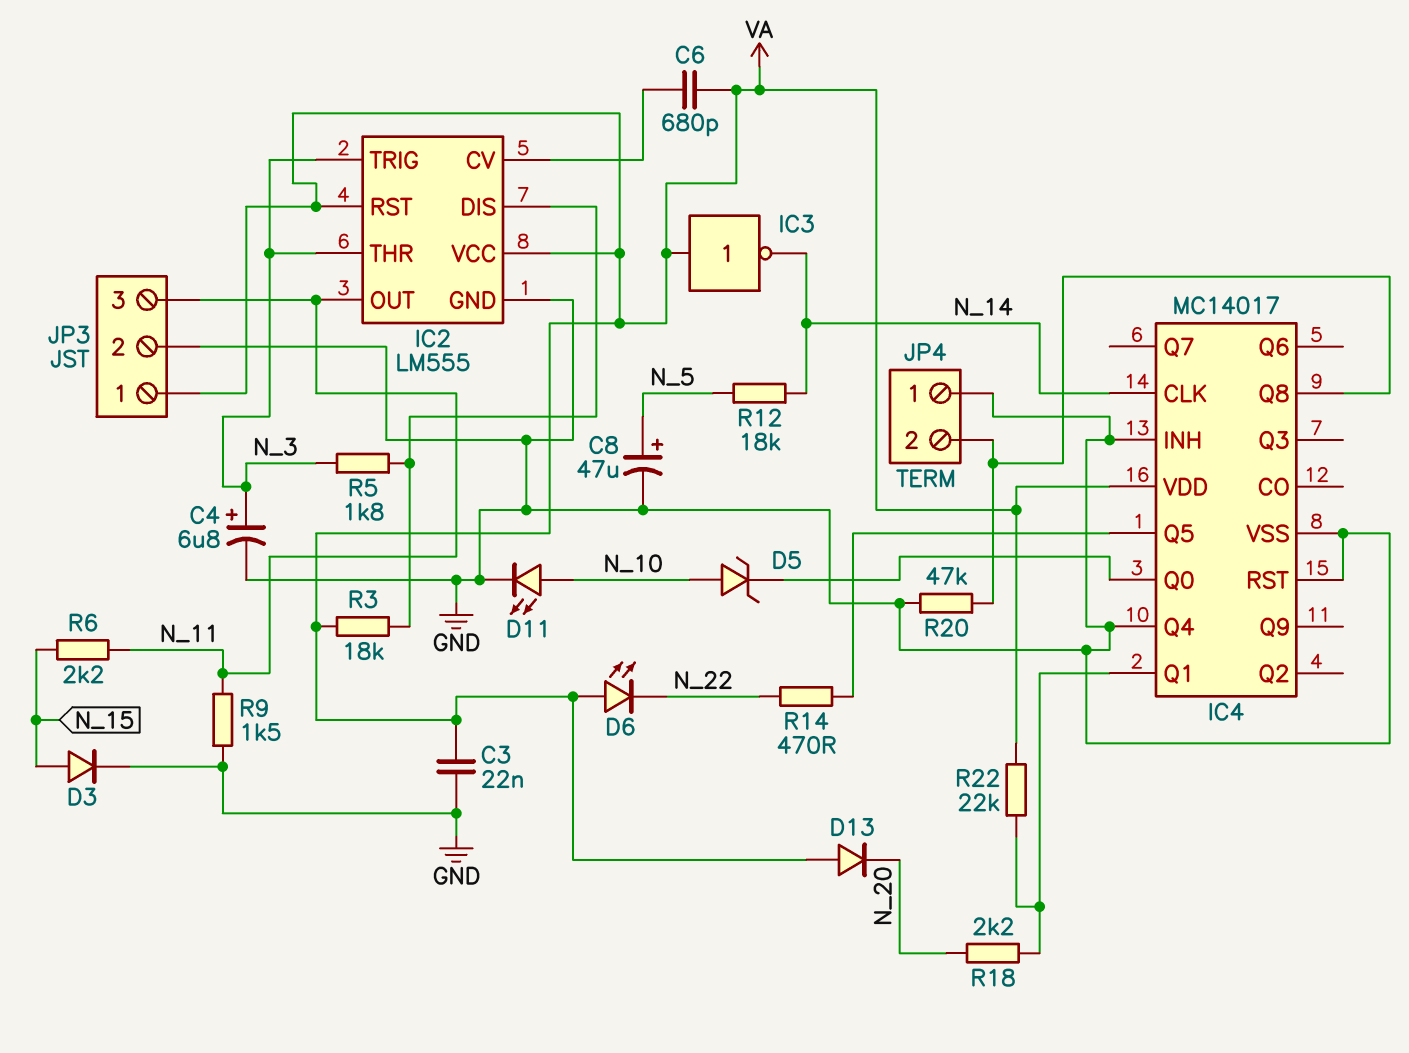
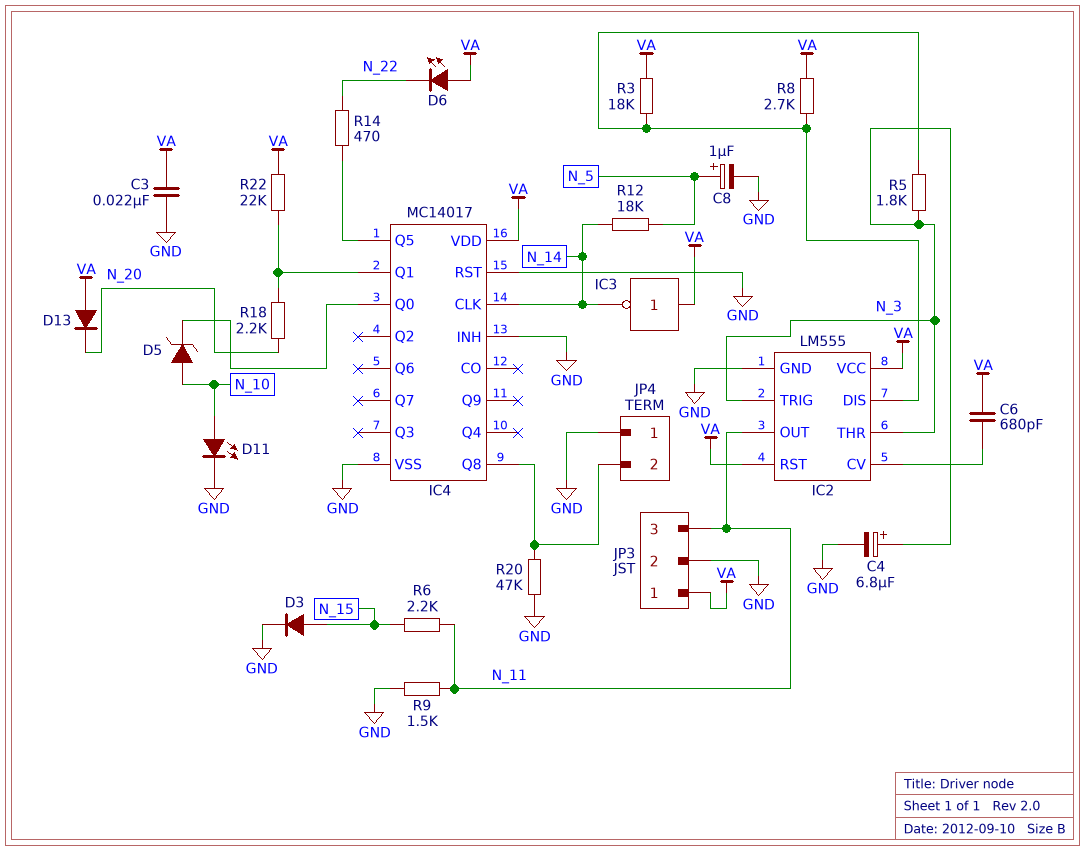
C8: 47uF (plus N_5, minus GND) -> 1uF (plus N_5, minus GND)
IC4 pin Q4: GND -> none
R8: none -> 2.7k (IC2/DIS, VA)

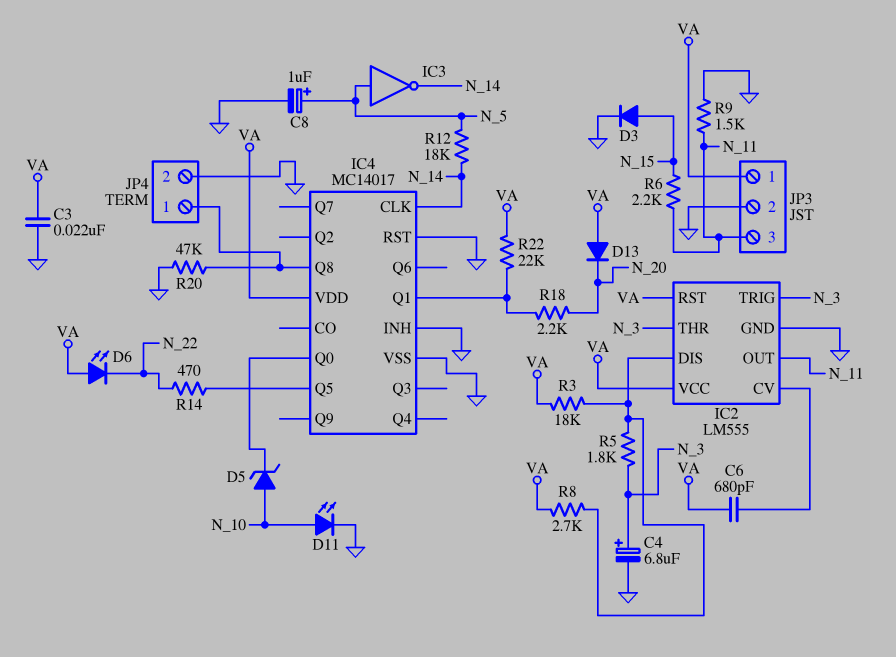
IC3: NOT (in VA, out N_14) -> NOT (in N_5, out N_14)
JP4 pin 1: GND -> IC4/Q8
JP4 pin 2: IC4/Q8 -> GND

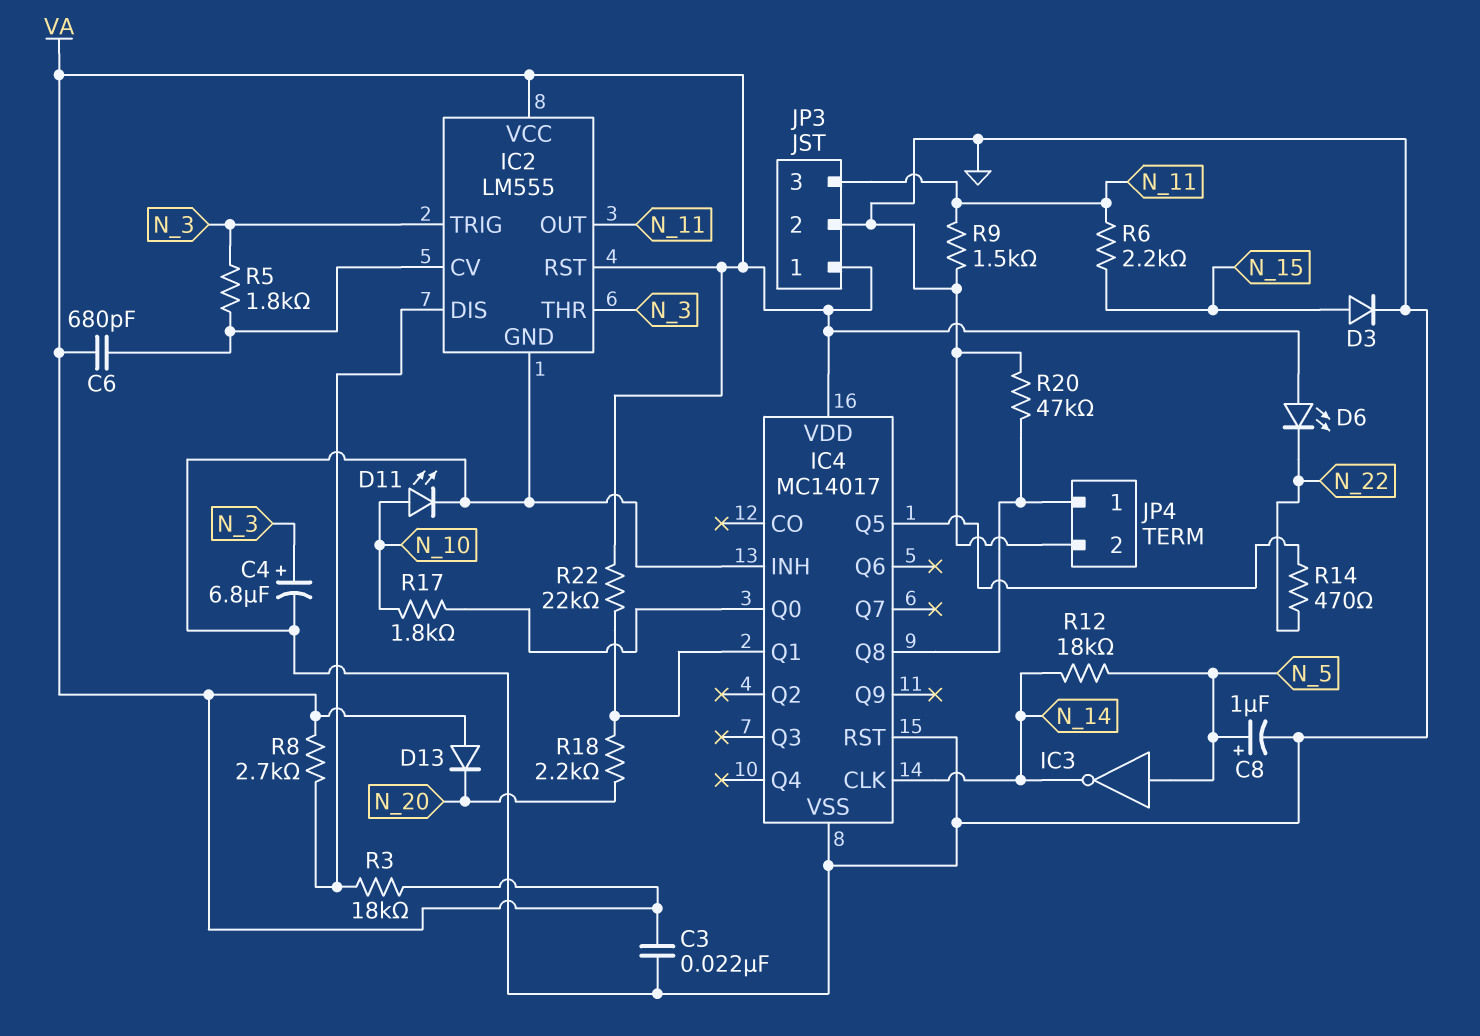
D5: zener (A N_10, K IC4/Q0) -> none
R5: 1.8k (IC2/DIS, N_3) -> 1.8k (IC2/CV, N_3)
R17: none -> 1.8k (IC4/Q0, N_10)

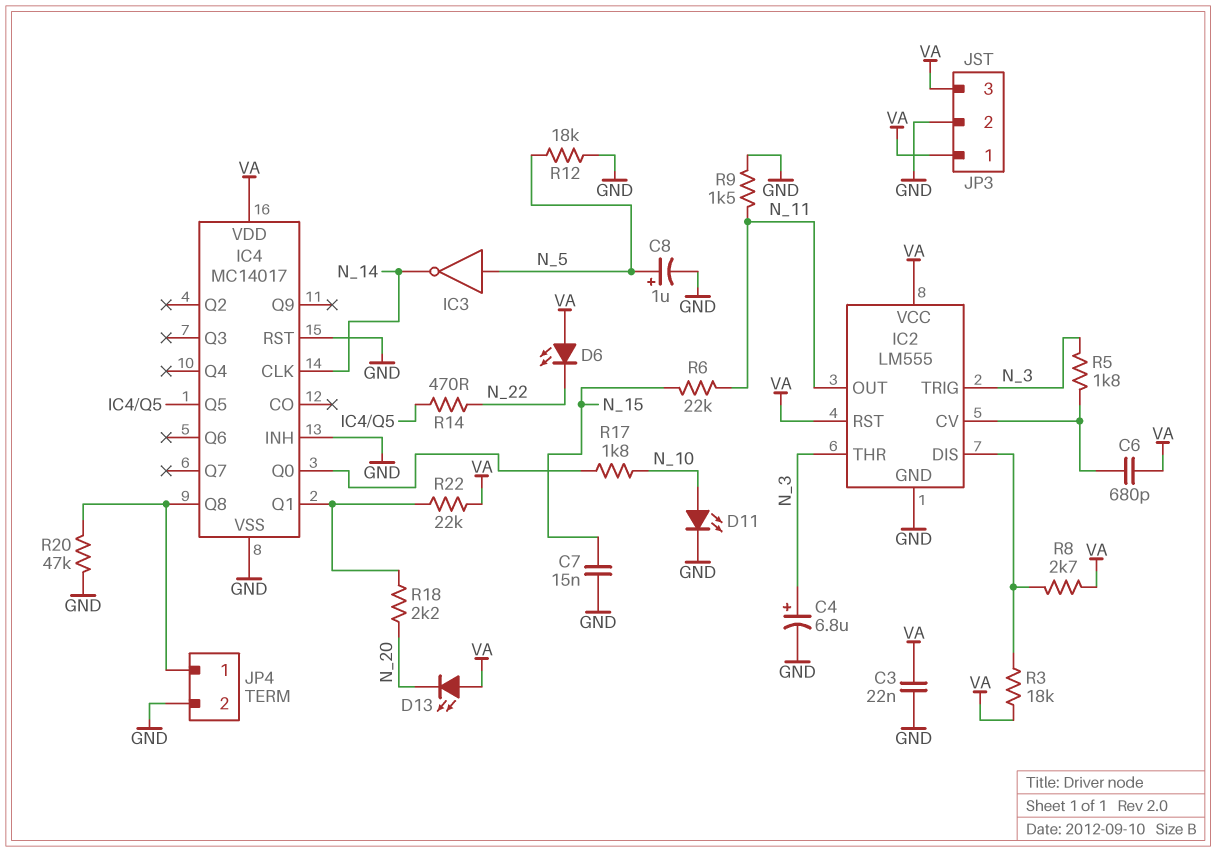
C7: none -> 15nF (GND, N_15)
D3: diode (A N_15, K GND) -> none
D13: diode (A VA, K N_20) -> LED (A VA, K N_20)
JP3 pin 3: N_11 -> VA
R6: 2.2k (N_11, N_15) -> 22k (N_11, N_15)
R12: 18k (N_5, N_14) -> 18k (GND, N_5)

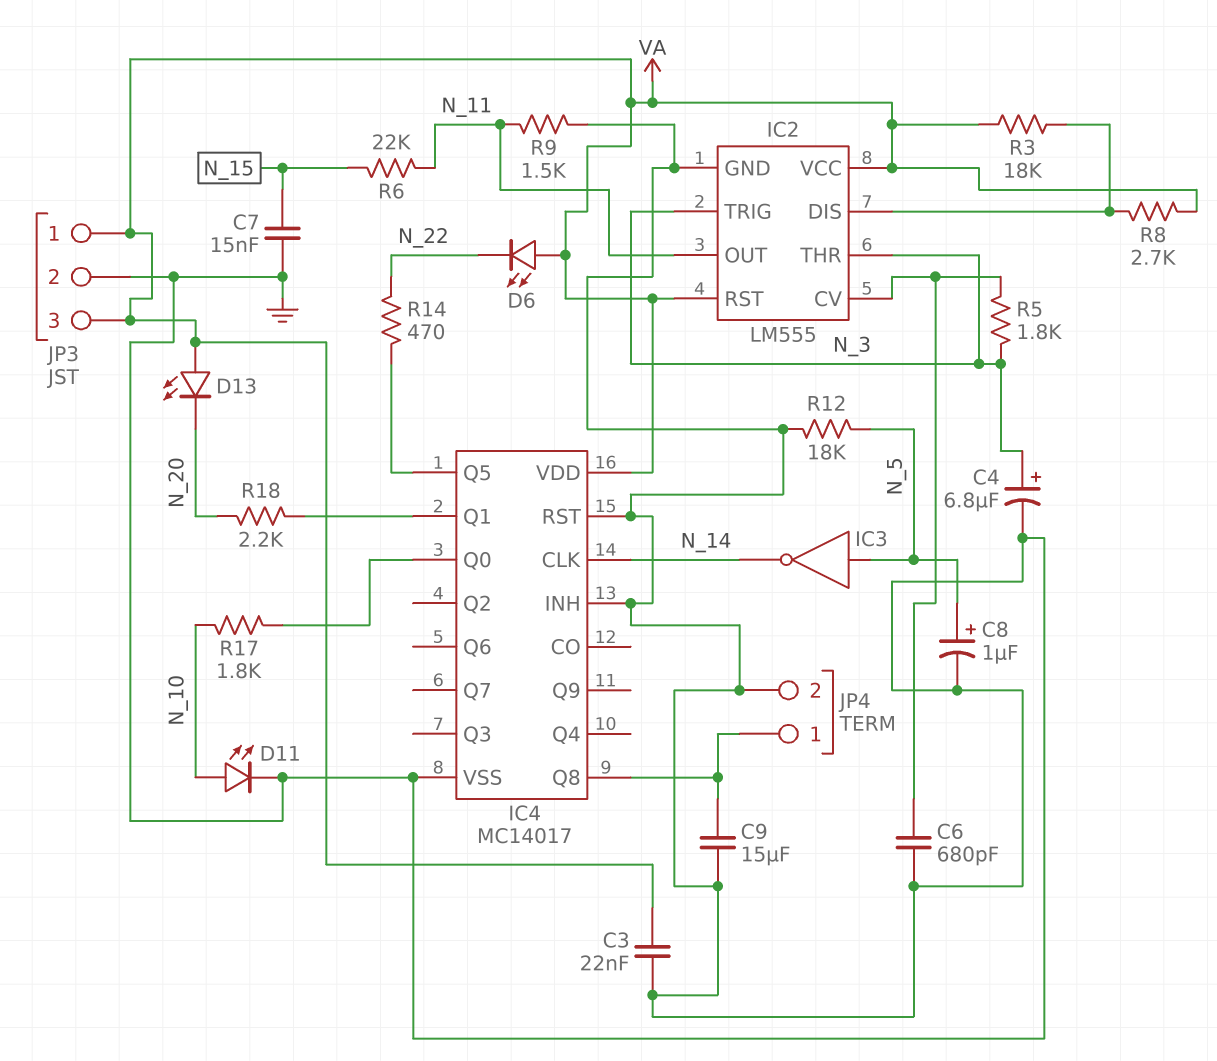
C6: 680pF (IC2/CV, VA) -> 680pF (GND, IC2/CV)
C9: none -> 15uF (GND, IC4/Q8)
R20: 47k (GND, IC4/Q8) -> none
R22: 22k (IC4/Q1, VA) -> none

